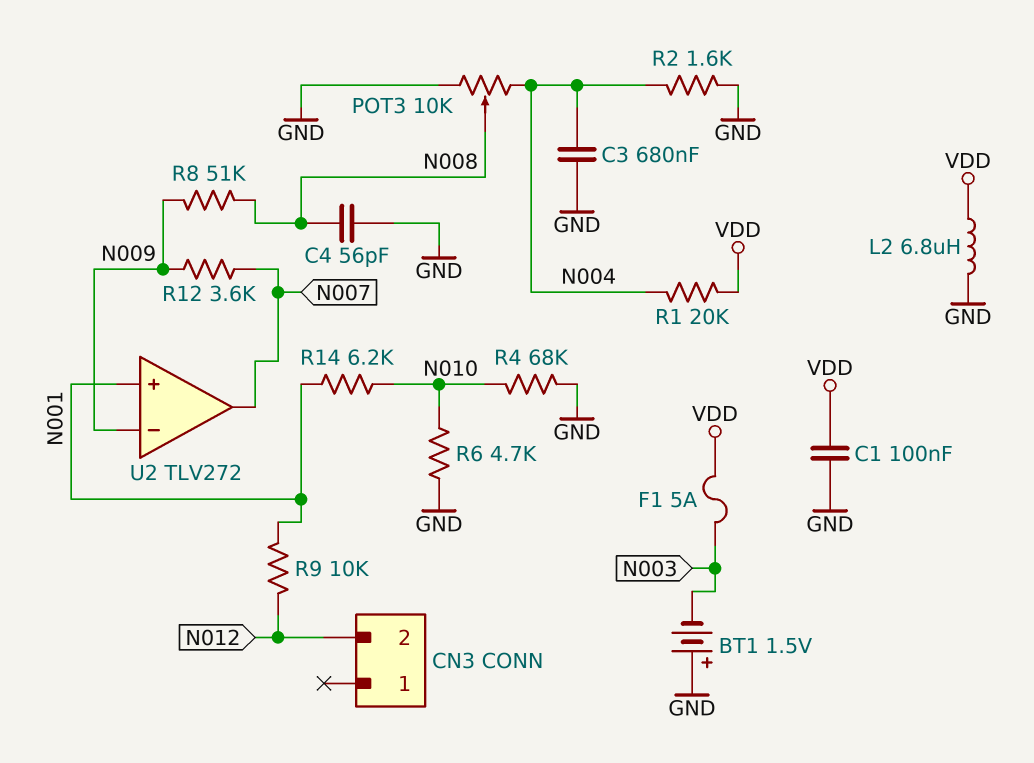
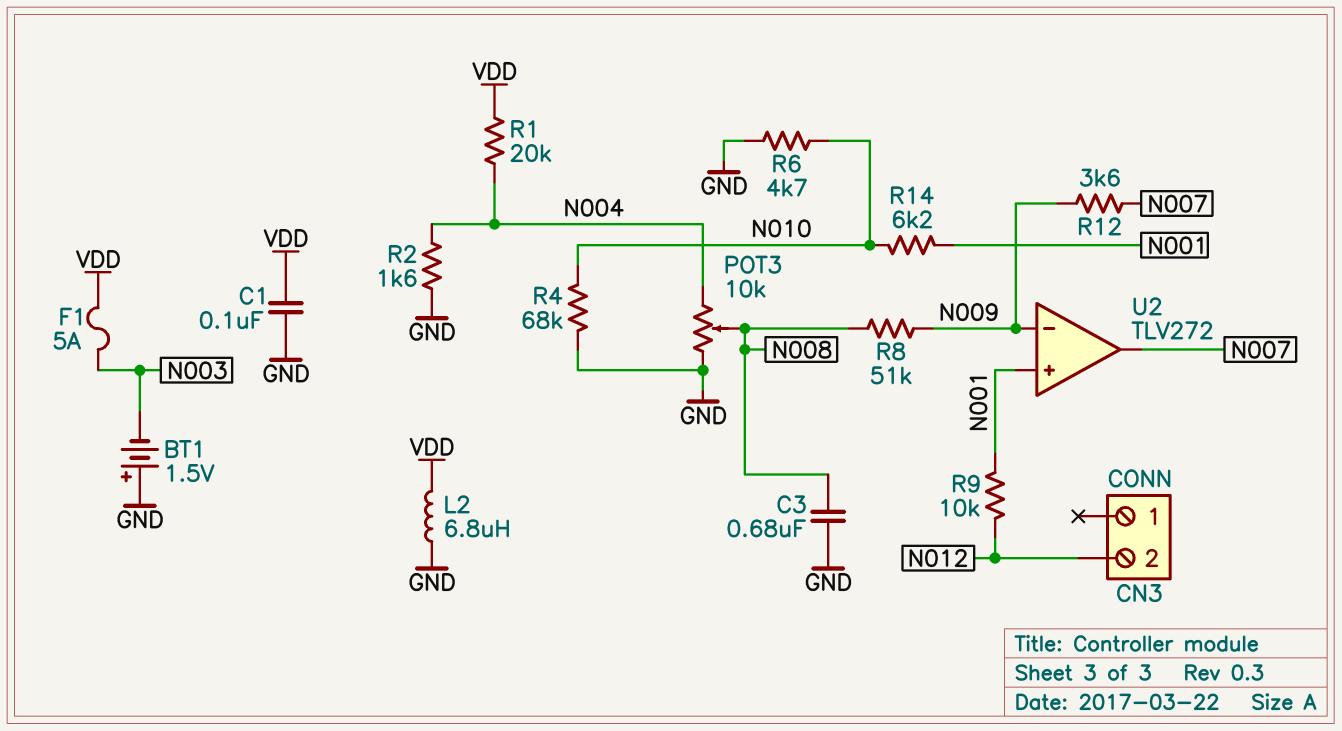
C3: 680nF (GND, N004) -> 680nF (GND, N008)
C4: 56pF (GND, N008) -> none

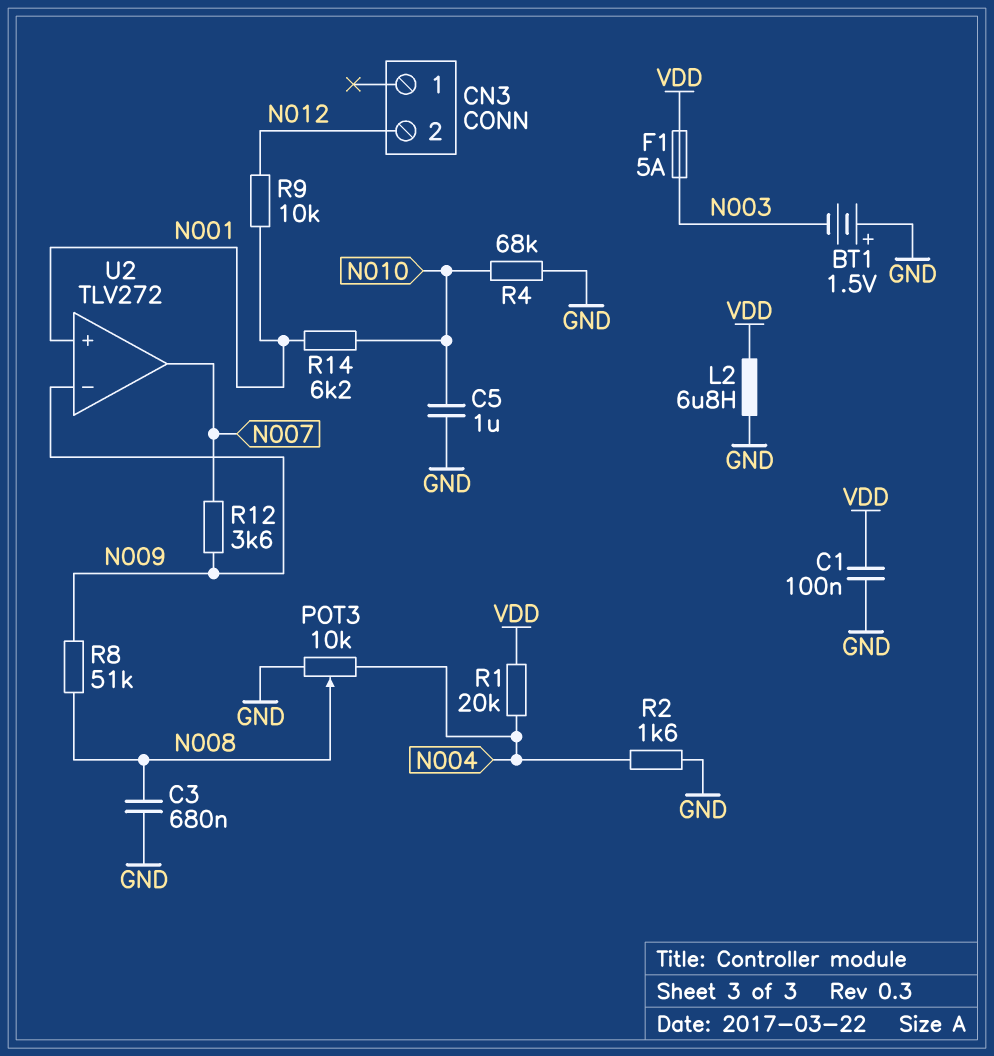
C5: none -> 1uF (GND, N010)
R6: 4.7k (GND, N010) -> none

